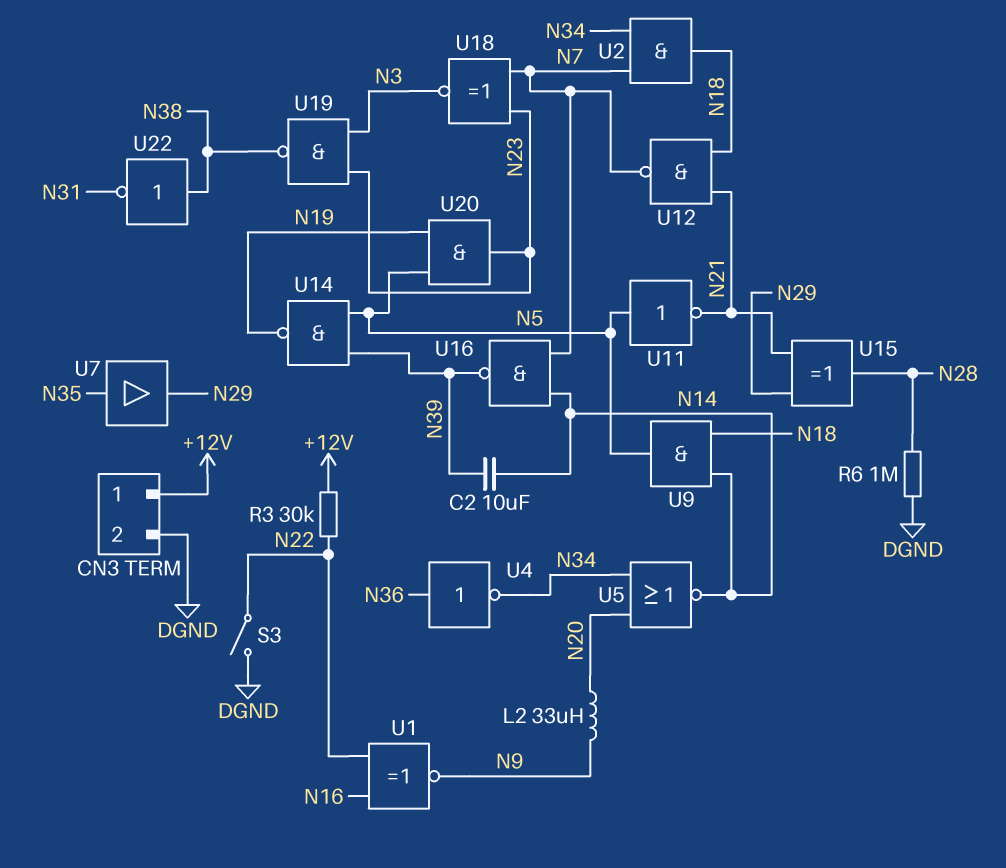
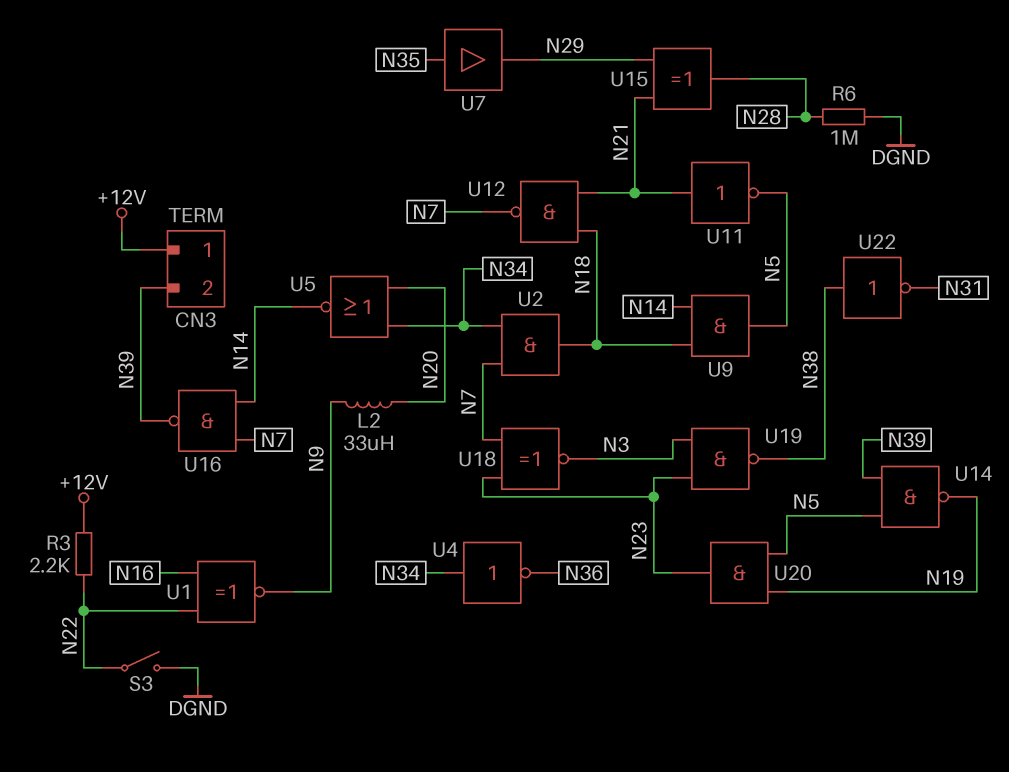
C2: 10uF (N14, N39) -> none
CN3 pin 2: DGND -> N39
R3: 30k (+12V, N22) -> 2.2k (+12V, N22)
U4: NOT (in N36, out N34) -> NOT (in N34, out N36)
U11: NOT (in N5, out N21) -> NOT (in N21, out N5)

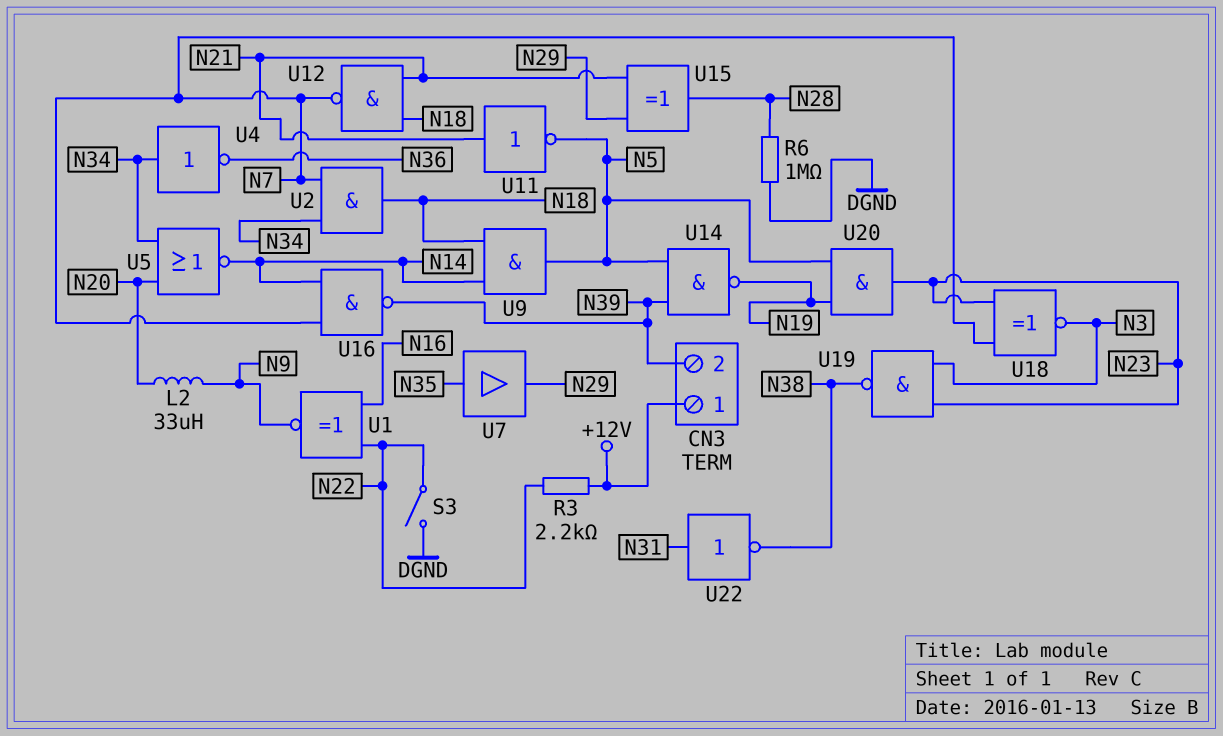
U22: NOT (in N38, out N31) -> NOT (in N31, out N38)

